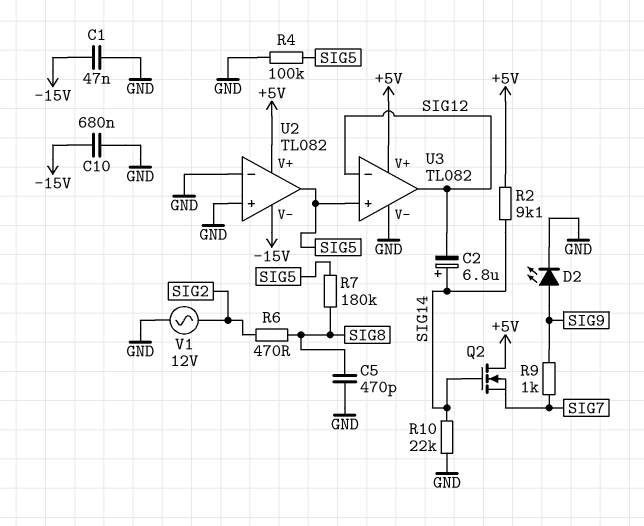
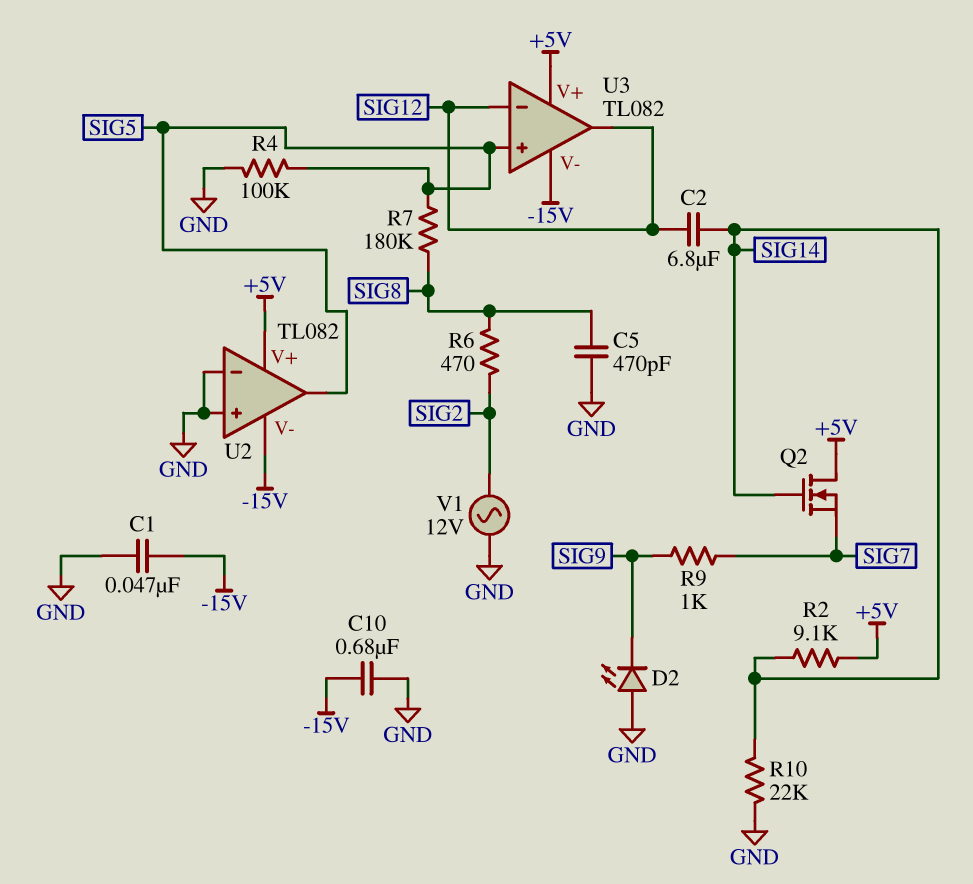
C2: 6.8uF (plus SIG14, minus SIG12) -> 6.8uF (SIG12, SIG14)
D2: LED (A SIG9, K GND) -> LED (A GND, K SIG9)
U3 pin V-: GND -> -15V

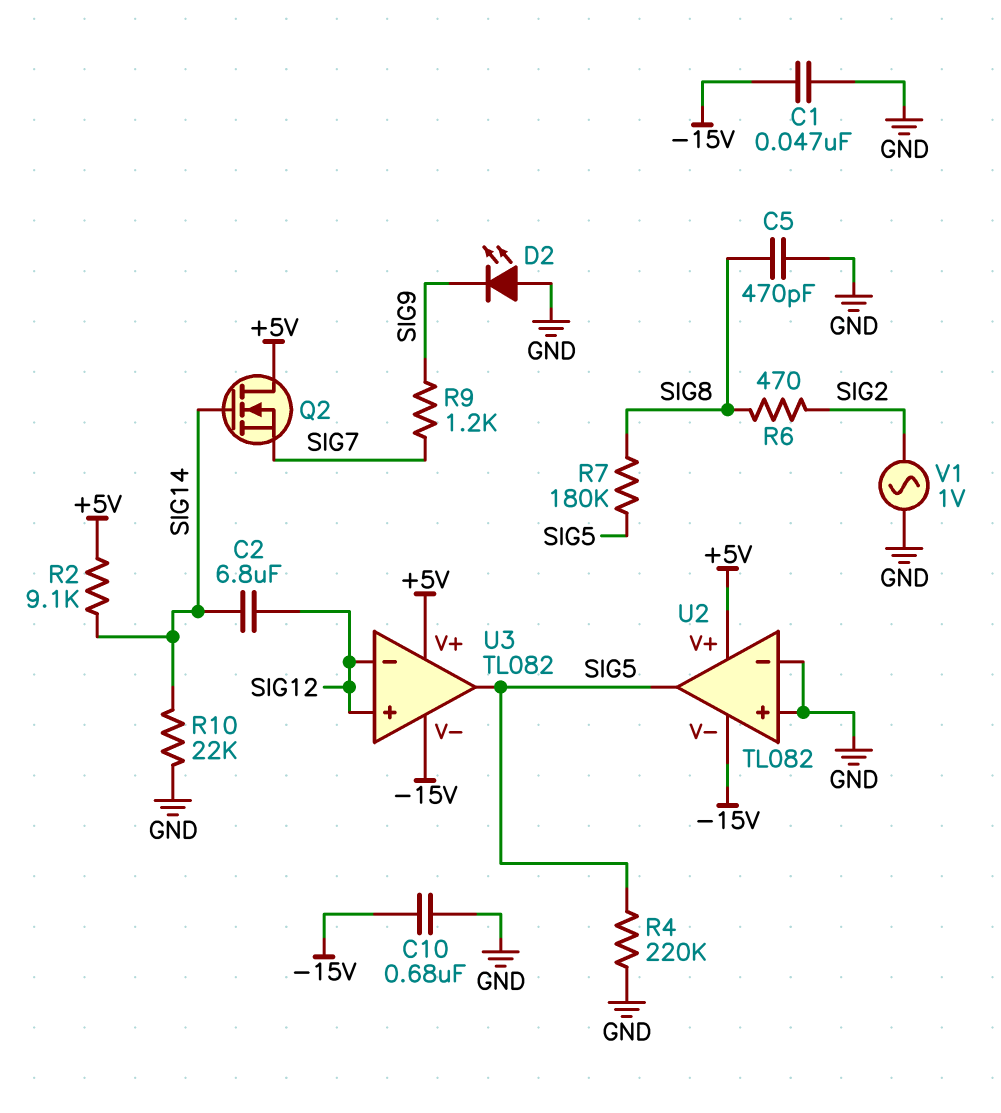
R4: 100k (GND, SIG5) -> 220k (GND, SIG5)
R9: 1k (SIG7, SIG9) -> 1.2k (SIG7, SIG9)
U3 pin in+: SIG5 -> SIG12
U3 pin out: SIG12 -> SIG5
V1: AC 12V (GND, SIG2) -> AC 1V (GND, SIG2)

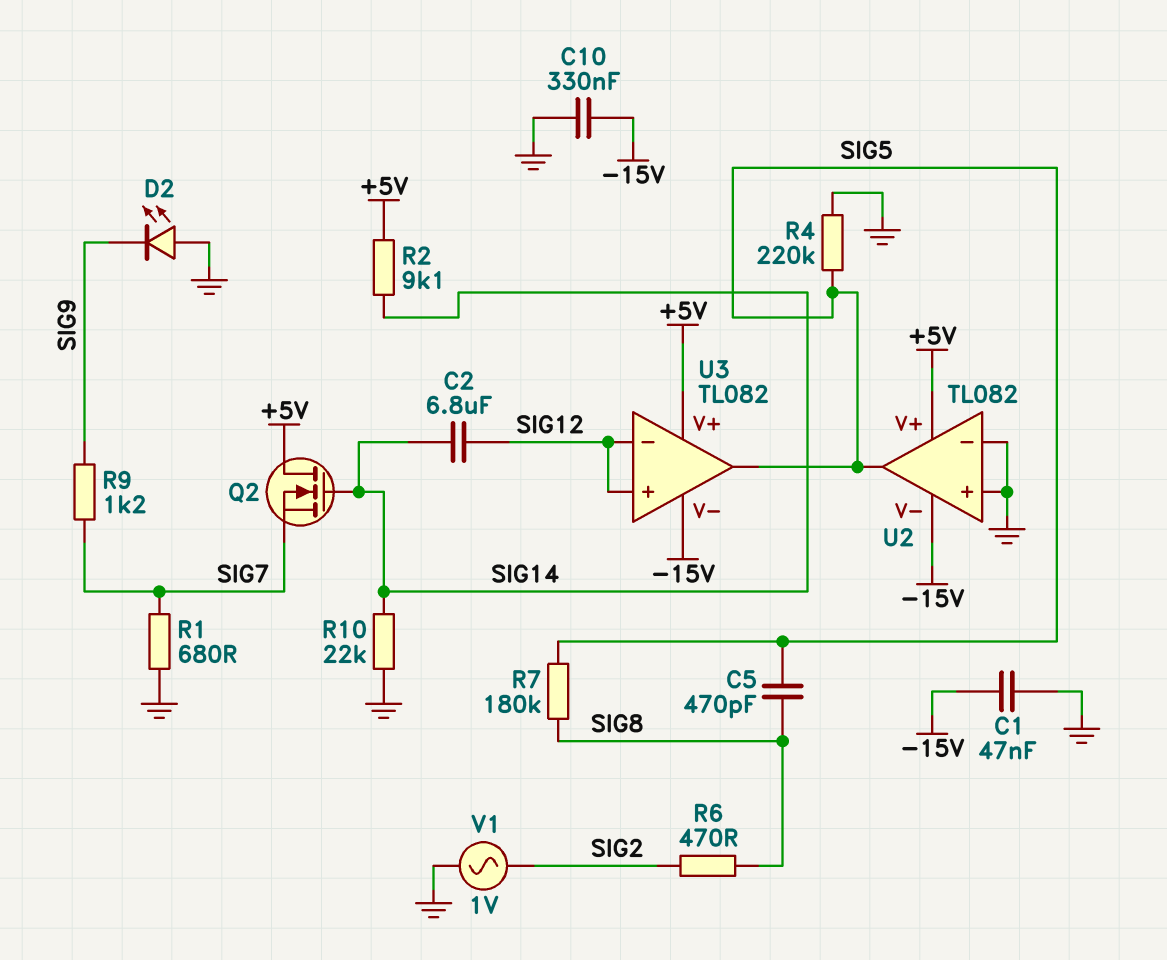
C5: 470pF (GND, SIG8) -> 470pF (SIG5, SIG8)
C10: 680nF (-15V, GND) -> 330nF (-15V, GND)
R1: none -> 680 (GND, SIG7)

